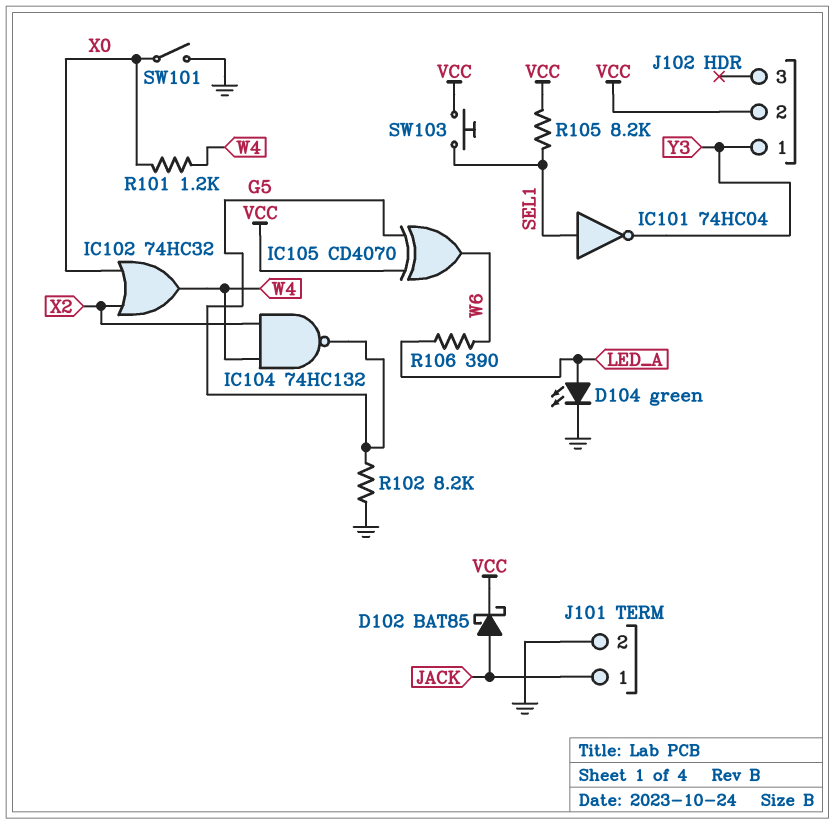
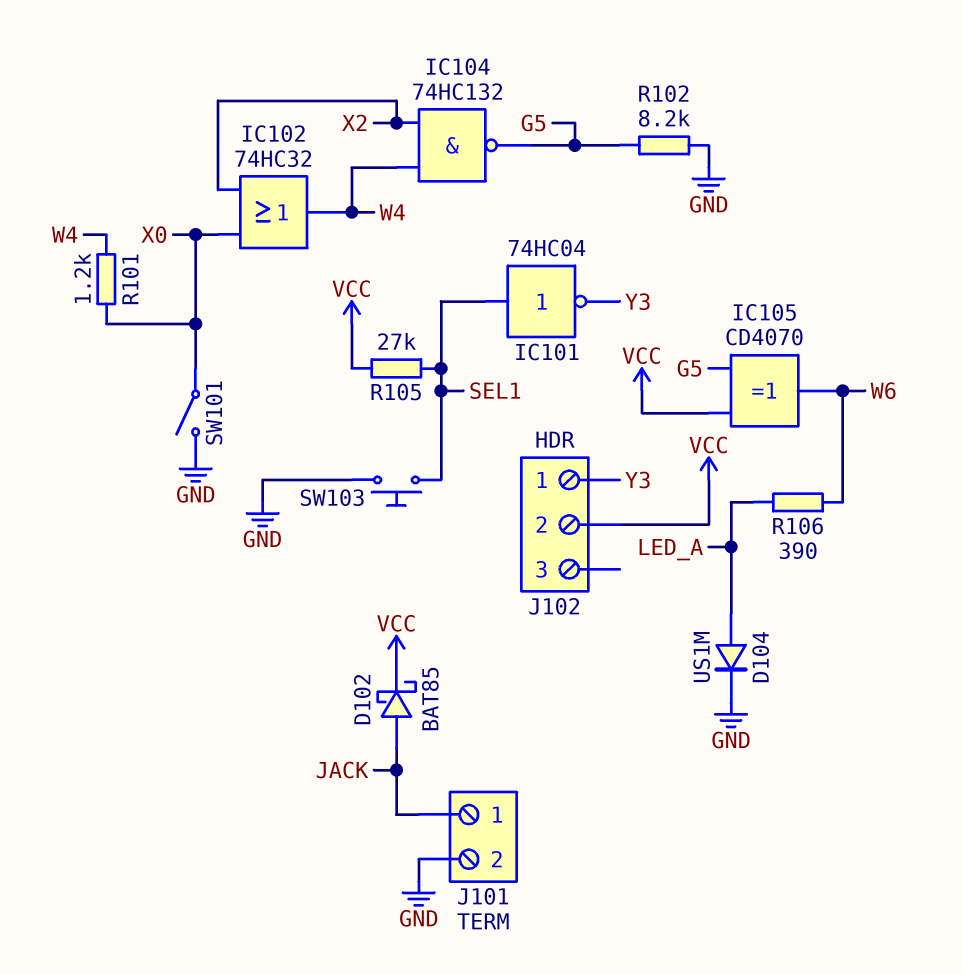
D104: LED green (A LED_A, K GND) -> diode US1M (A LED_A, K GND)
R105: 8.2k (SEL1, VCC) -> 27k (SEL1, VCC)
SW103: button (SEL1, VCC) -> button (GND, SEL1)

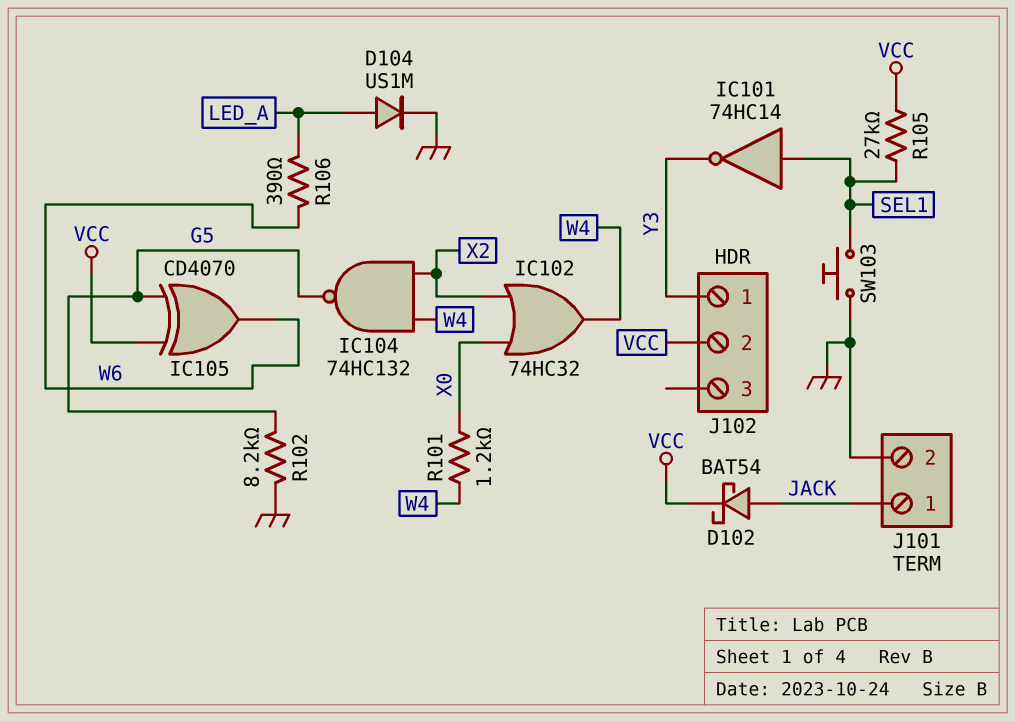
D102: schottky BAT85 (A JACK, K VCC) -> schottky BAT54 (A JACK, K VCC)
IC101: NOT 74HC04 (in SEL1, out Y3) -> NOT 74HC14 (in SEL1, out Y3)
SW101: switch (GND, X0) -> none

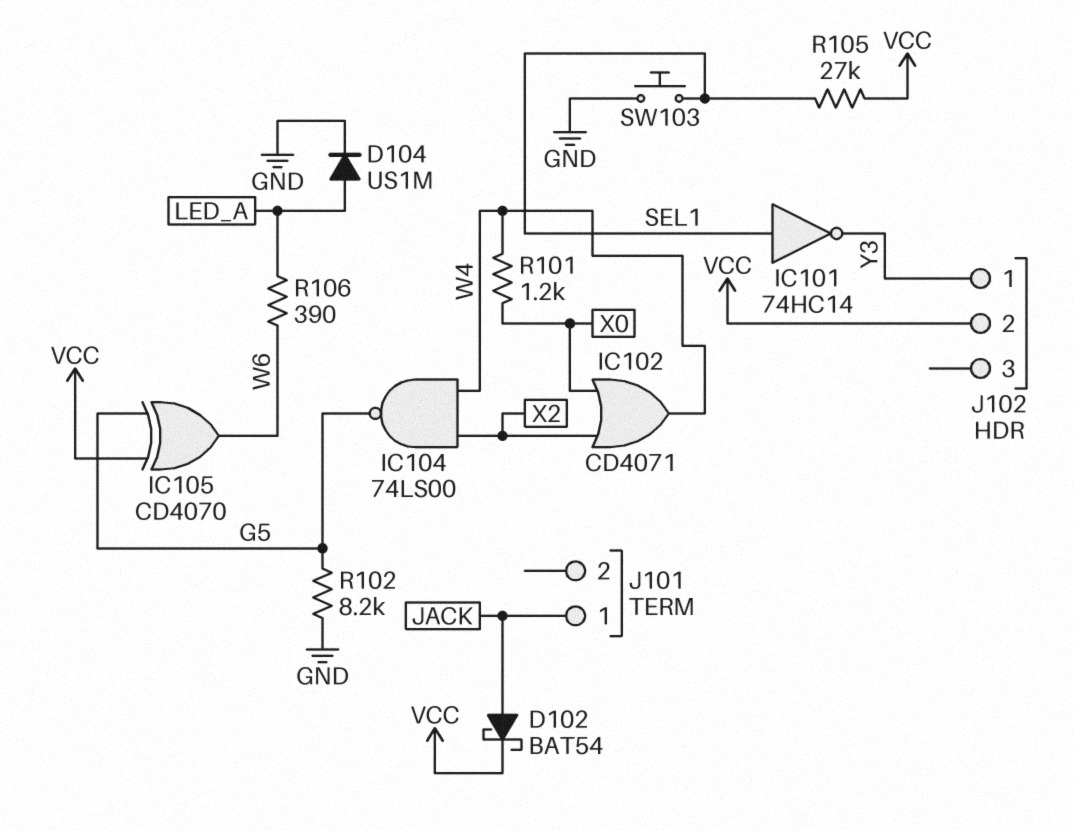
IC102: OR 74HC32 (in X0, in X2, out W4) -> OR CD4071 (in X0, in X2, out W4)
IC104: NAND 74HC132 (in W4, in X2, out G5) -> NAND 74LS00 (in W4, in X2, out G5)
J101 pin 2: GND -> none

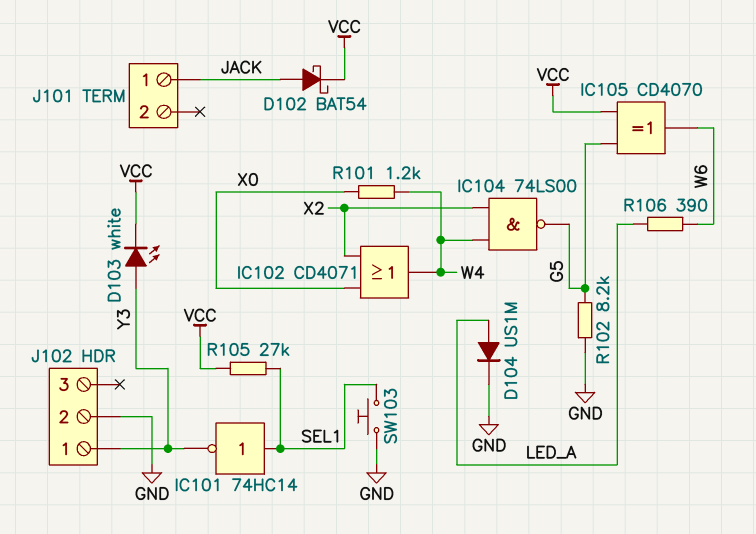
D103: none -> LED white (A Y3, K VCC)
J102 pin 2: VCC -> GND

